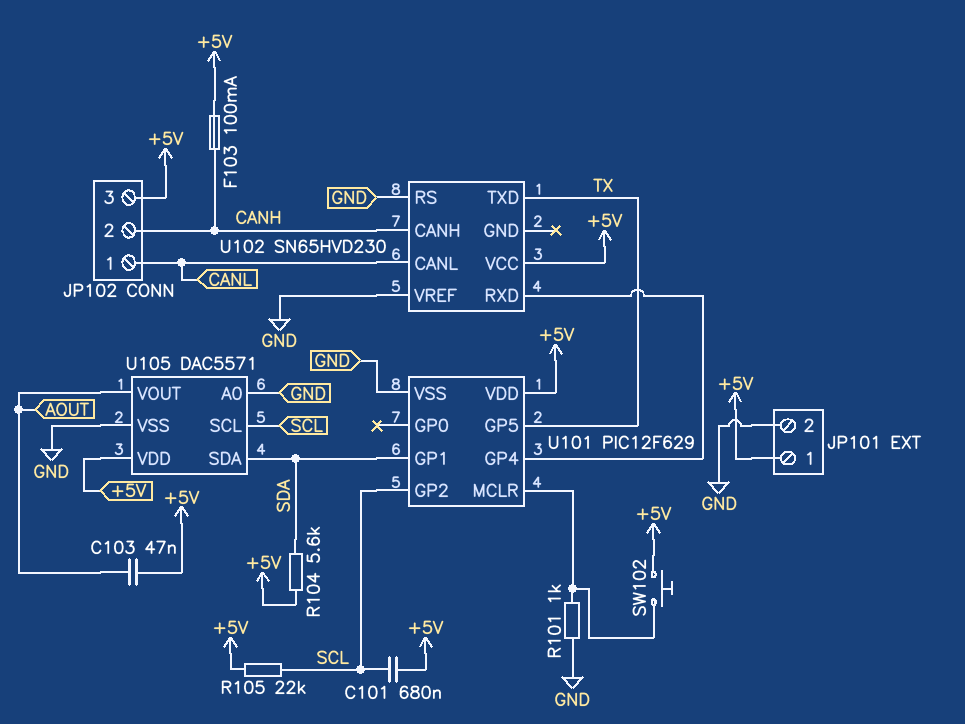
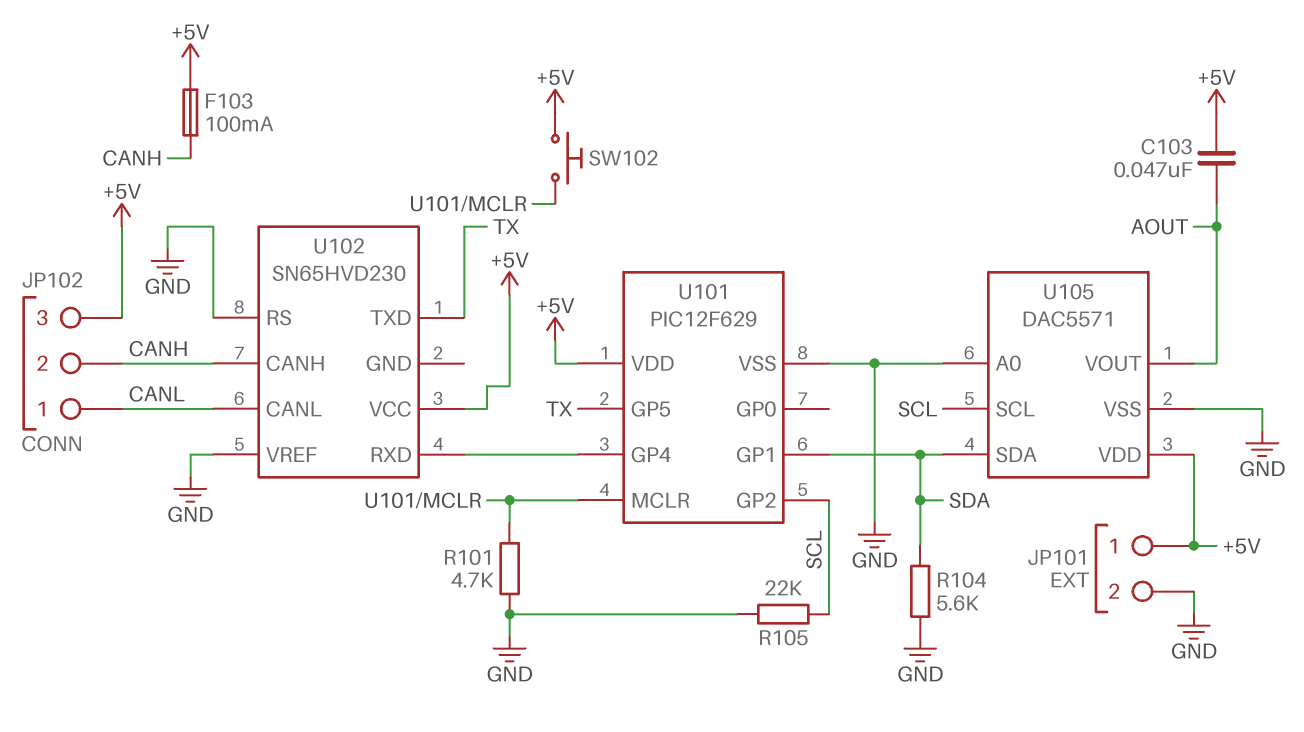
C101: 680nF (+5V, SCL) -> none
R101: 1k (GND, U101/MCLR) -> 4.7k (GND, U101/MCLR)
R104: 5.6k (+5V, SDA) -> 5.6k (GND, SDA)
R105: 22k (+5V, SCL) -> 22k (GND, SCL)

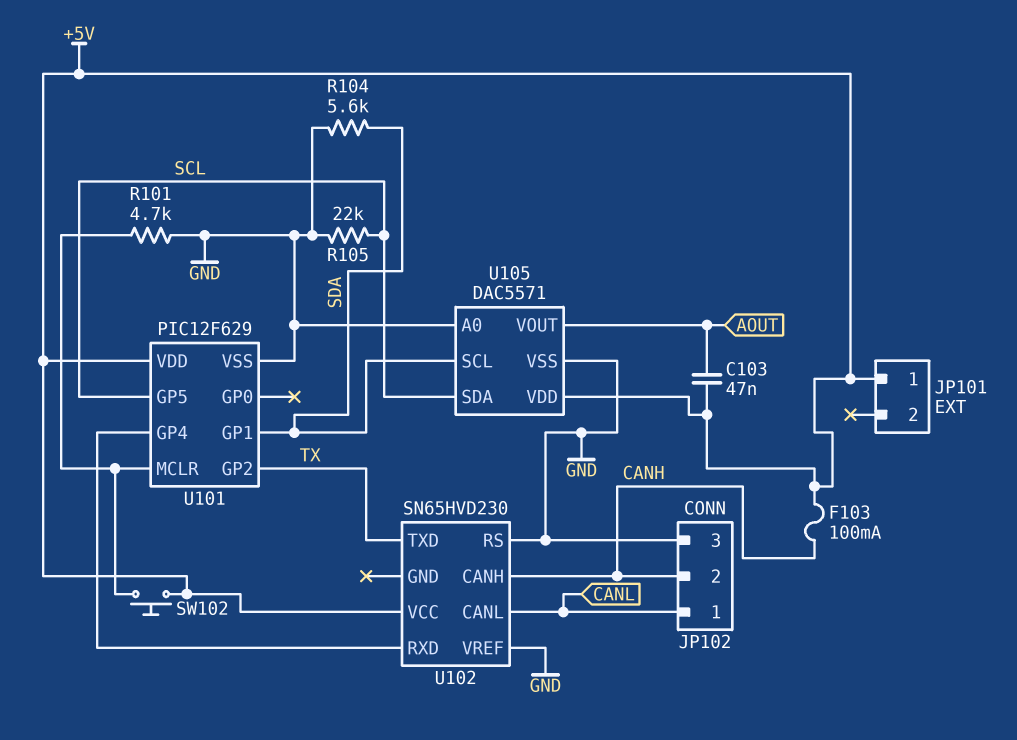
JP101 pin 2: GND -> none
JP102 pin 3: +5V -> GND
U101 pin GP2: SCL -> TX
U101 pin GP5: TX -> SCL
U105 pin SCL: SCL -> SDA
U105 pin SDA: SDA -> SCL

